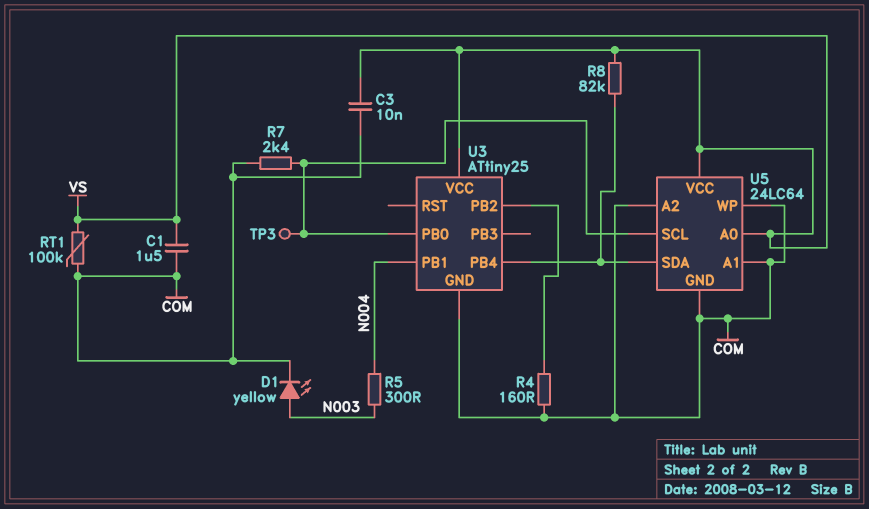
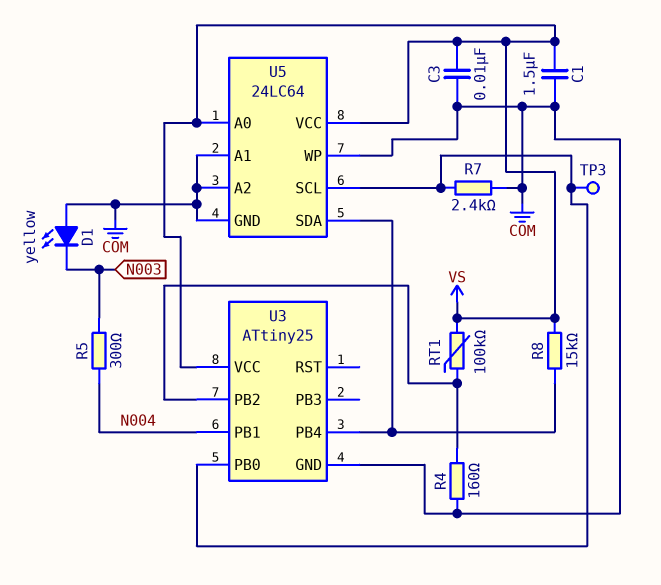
D1: LED yellow (A N003, K COM) -> LED yellow (A COM, K N003)
R8: 82k (U3/PB4, VS) -> 15k (U3/PB4, VS)
RT1: 100k (COM, VS) -> 100k (U3/PB2, VS)

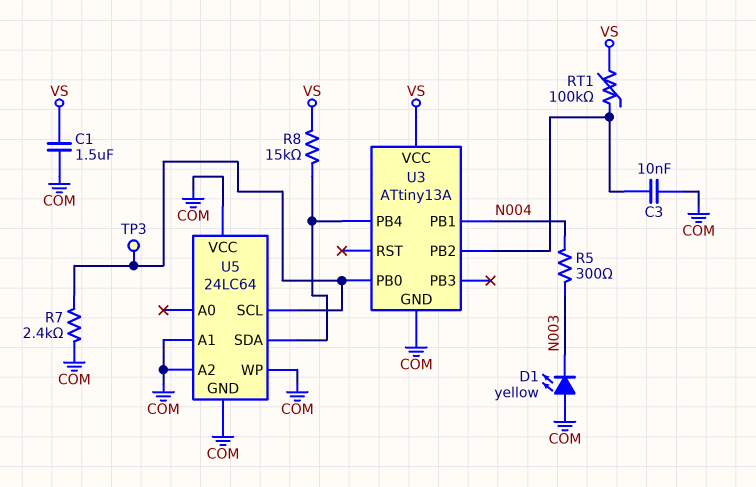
C3: 10nF (COM, VS) -> 10nF (COM, U3/PB2)
R4: 160 (COM, U3/PB2) -> none
U3: ATtiny25 -> ATtiny13A
U5 pin A0: VS -> none
U5 pin VCC: VS -> COM

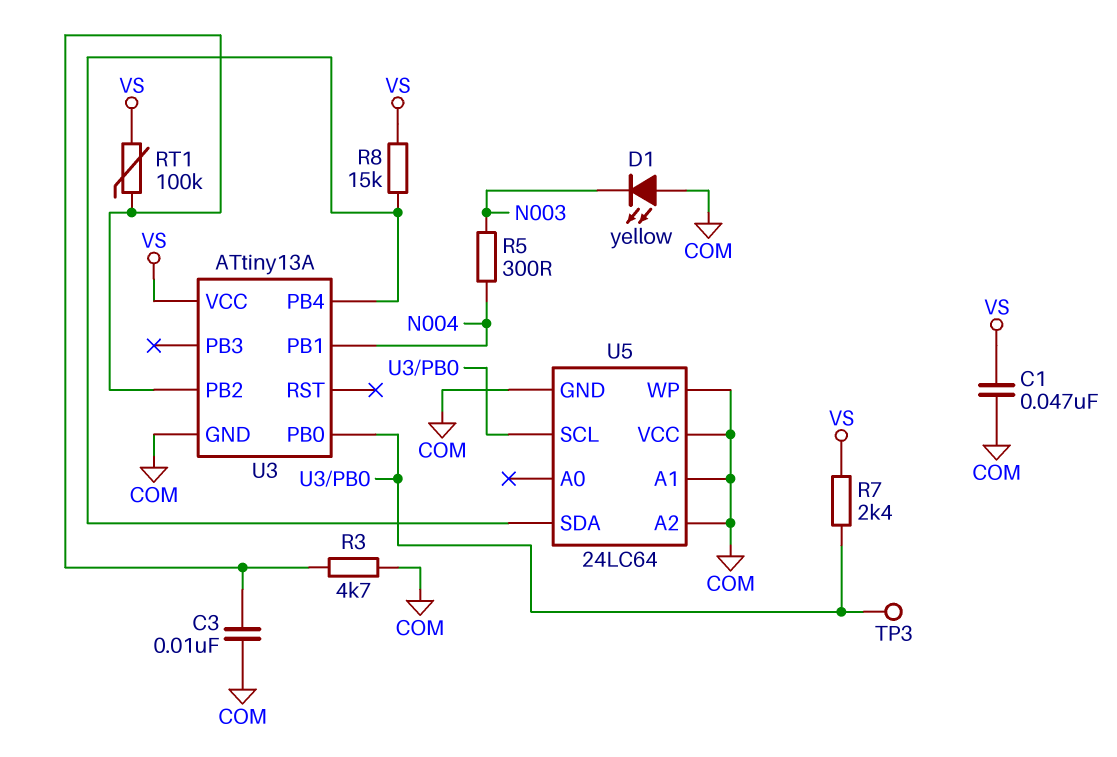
C1: 1.5uF (COM, VS) -> 47nF (COM, VS)
R3: none -> 4.7k (COM, U3/PB2)
R7: 2.4k (COM, U3/PB0) -> 2.4k (U3/PB0, VS)

